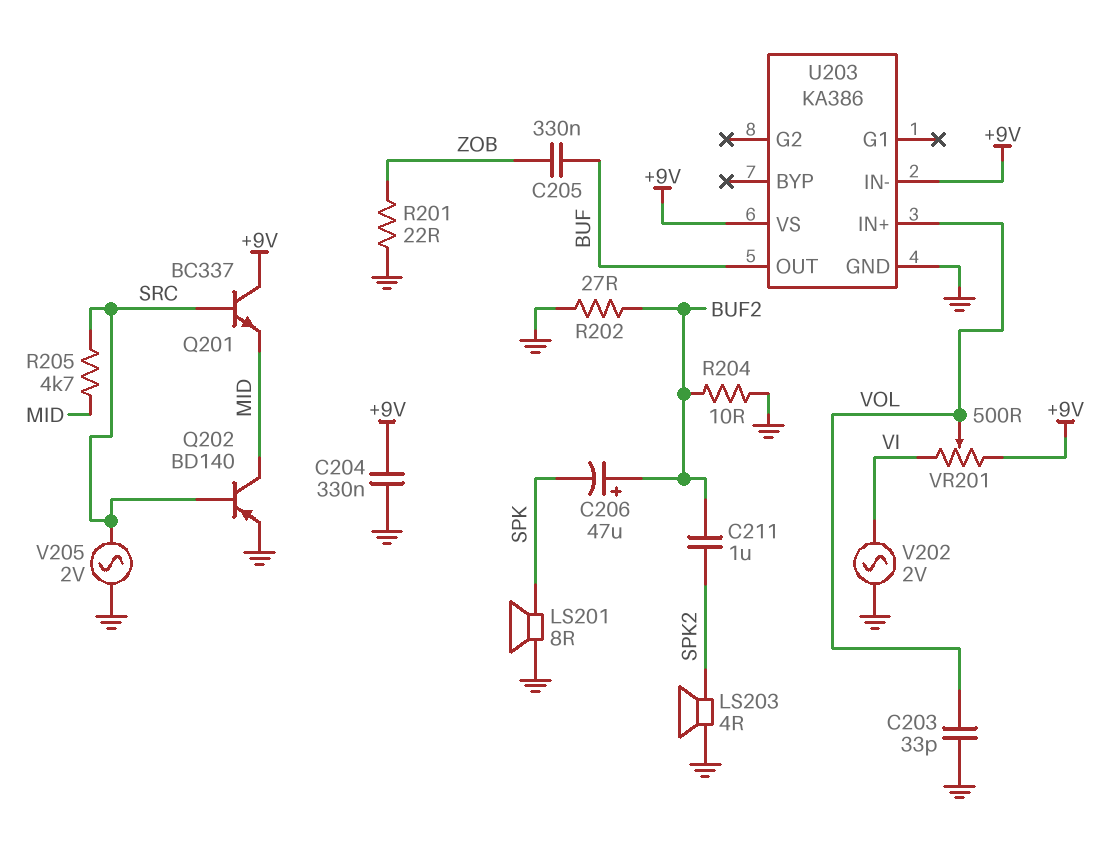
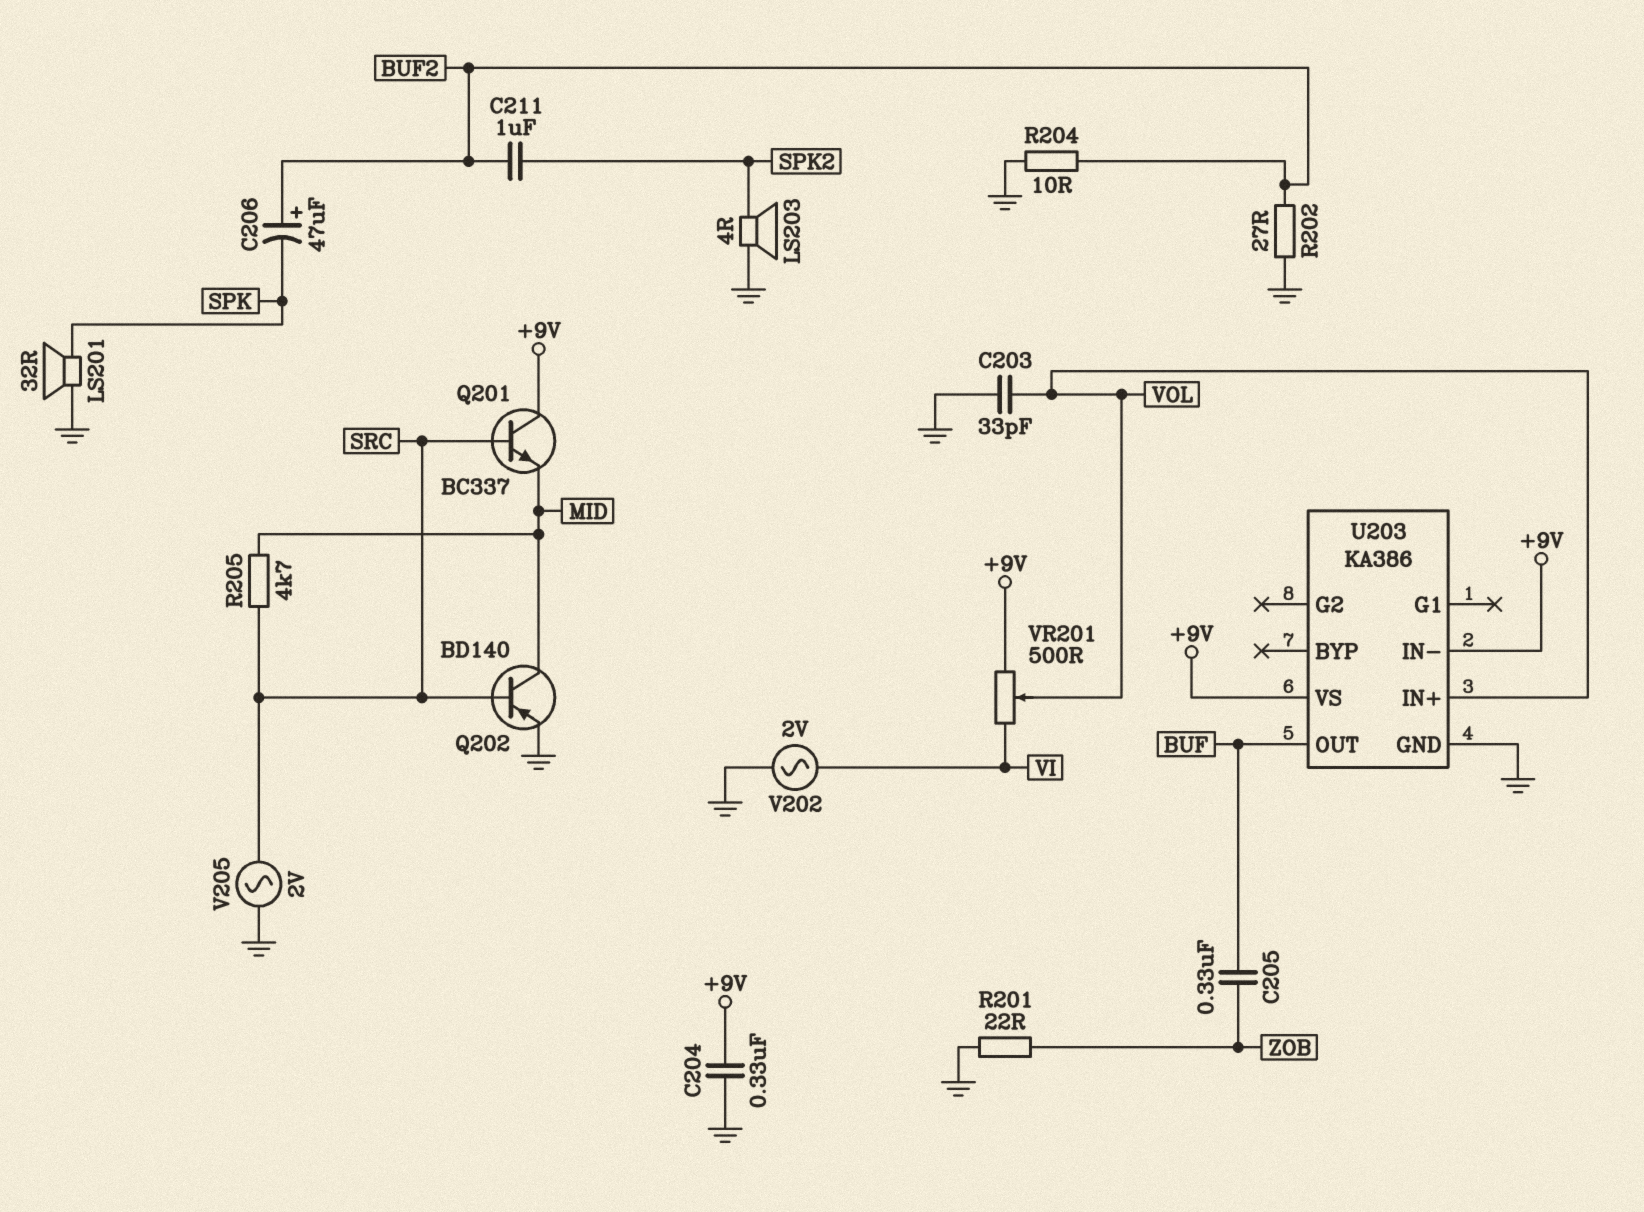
LS201: speaker 8R (GND, SPK) -> speaker 32R (GND, SPK)

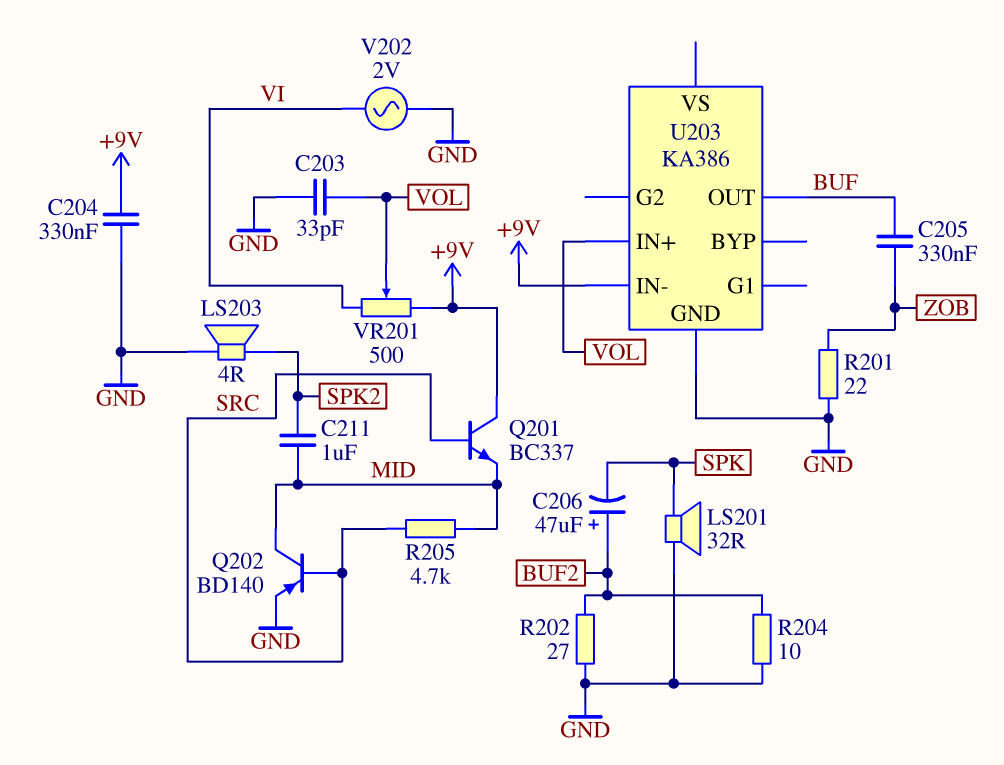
C211: 1uF (BUF2, SPK2) -> 1uF (MID, SPK2)
U203 pin VS: +9V -> none
V205: AC 2V (GND, SRC) -> none

